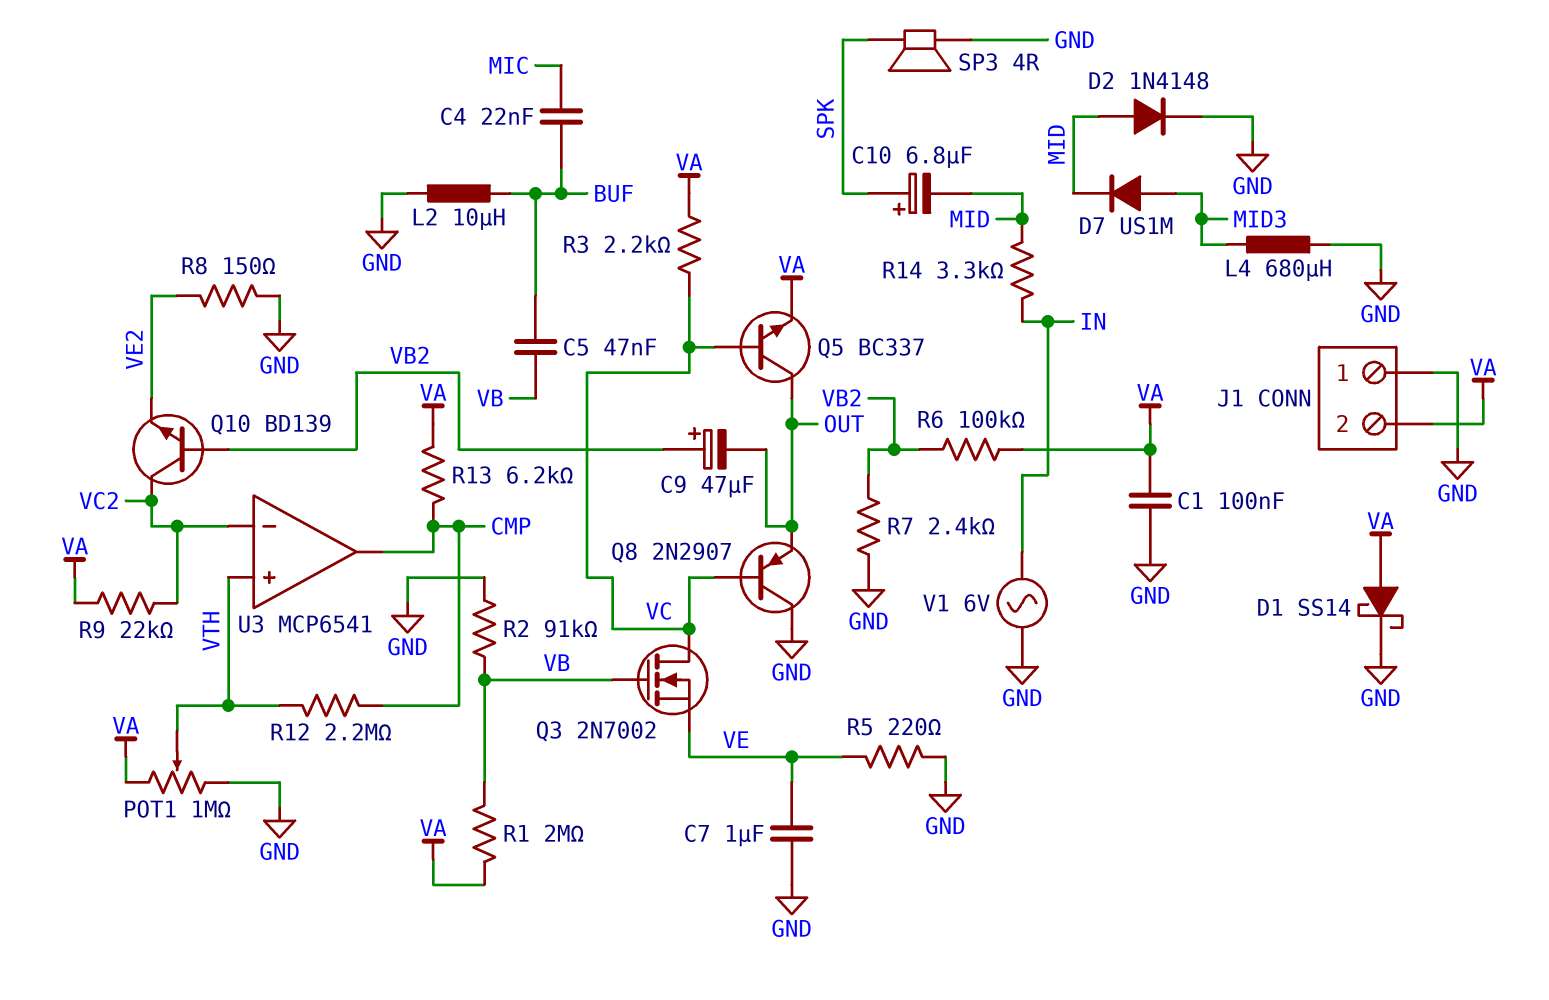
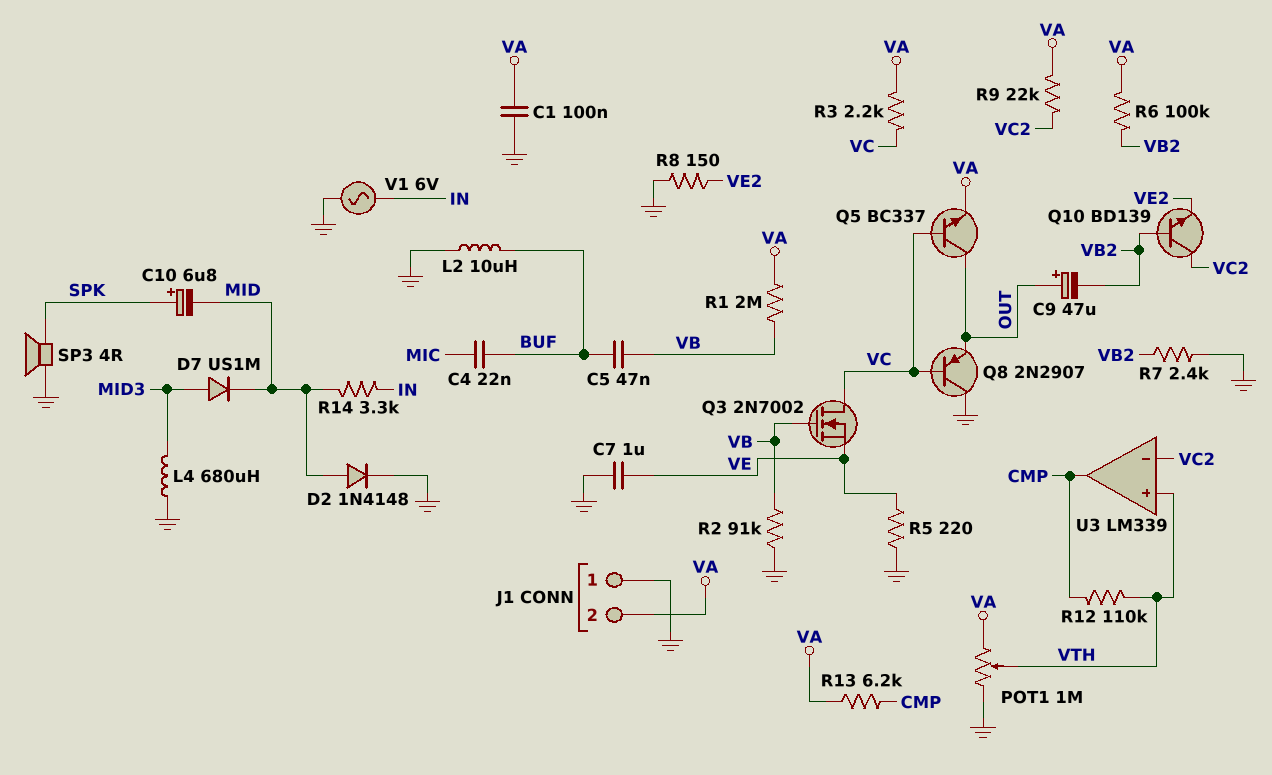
C9: 47uF (plus VB2, minus OUT) -> 47uF (plus OUT, minus VB2)
D1: schottky SS14 (A VA, K GND) -> none
R12: 2.2M (CMP, VTH) -> 110k (CMP, VTH)
U3: MCP6541 -> LM339

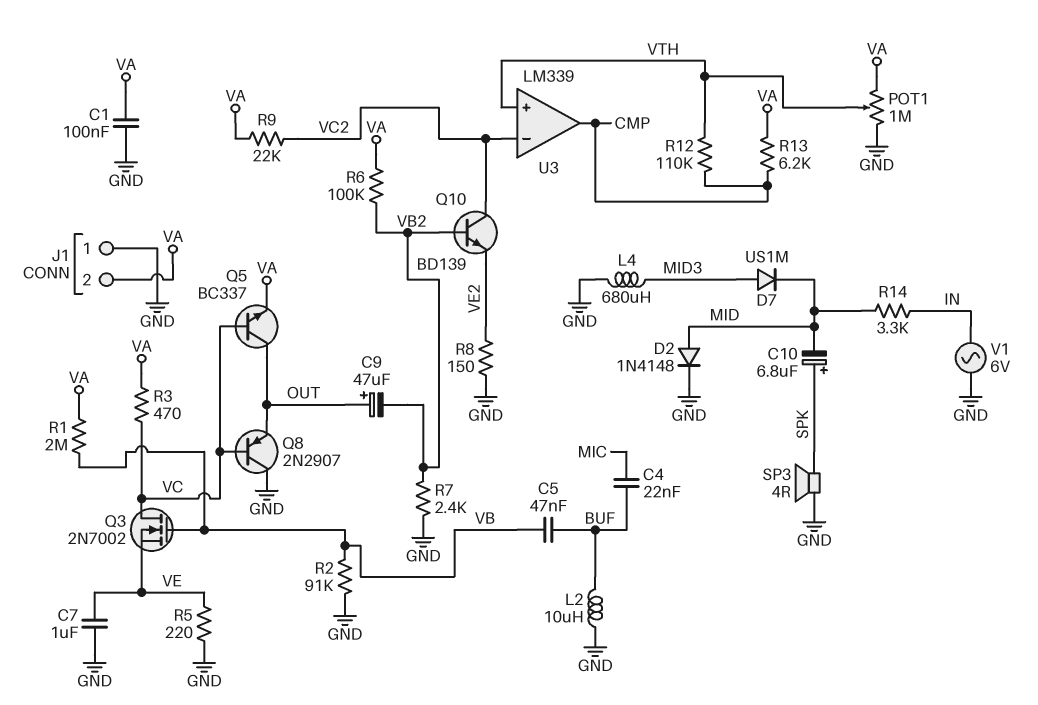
R3: 2.2k (VA, VC) -> 470 (VA, VC)

